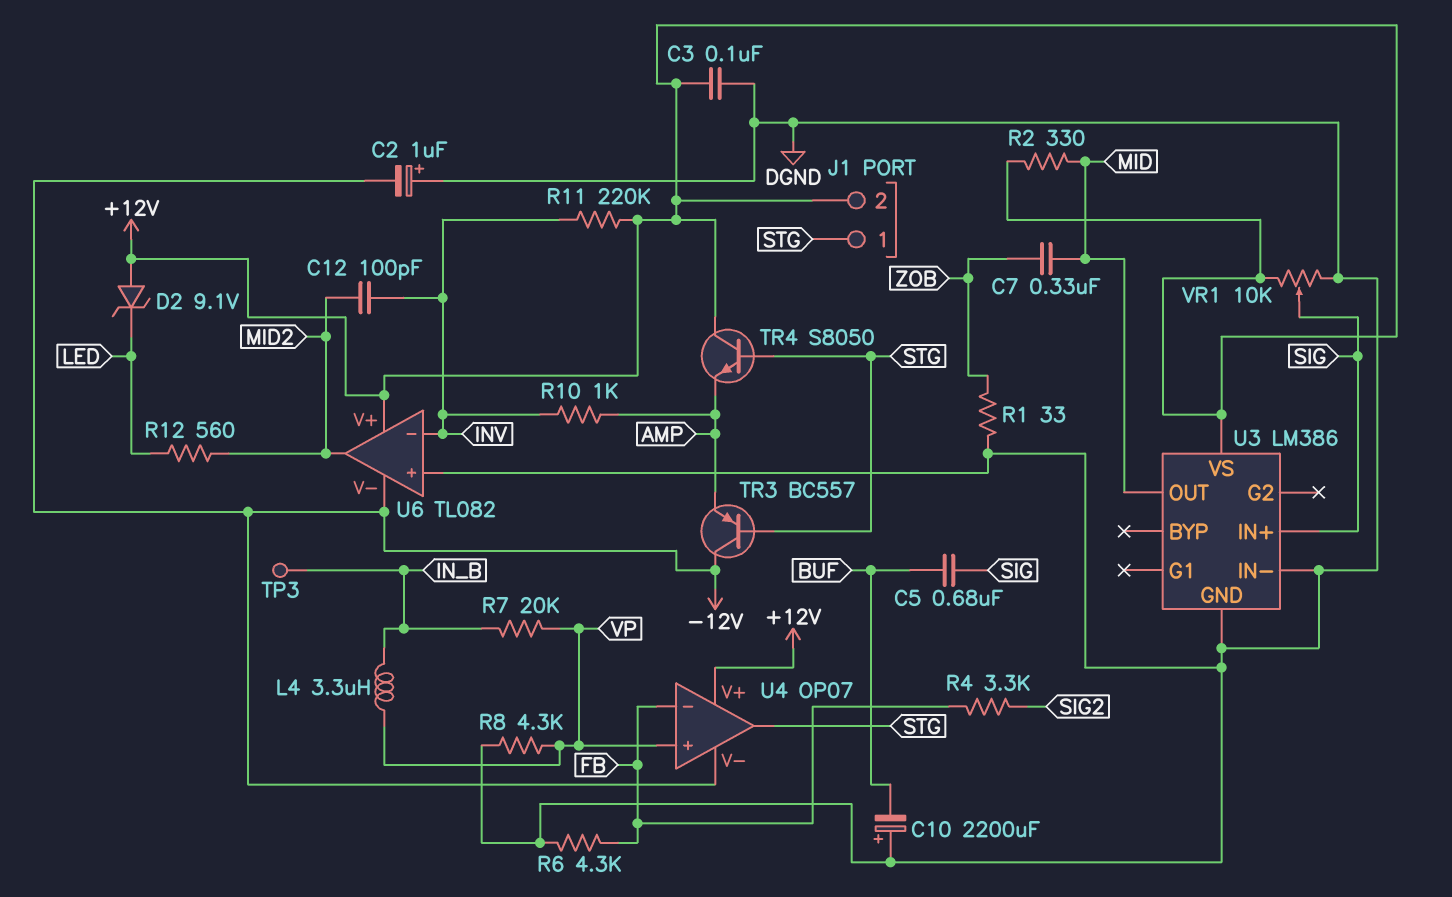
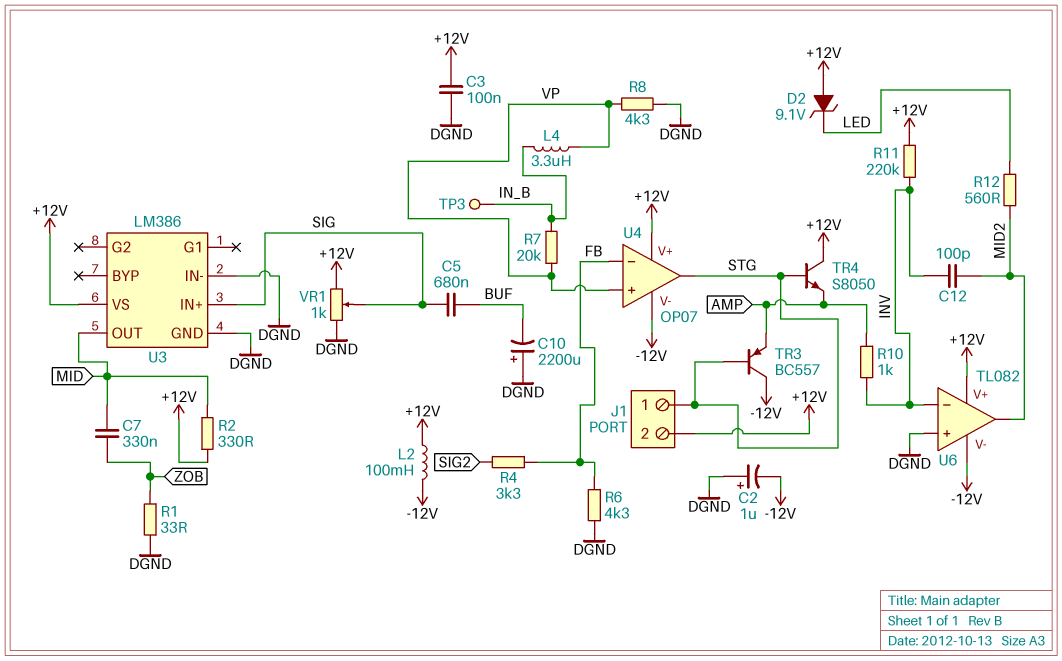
L2: none -> 100mH (+12V, -12V)
VR1: 10k (+12V, DGND, wiper SIG) -> 1k (+12V, DGND, wiper SIG)

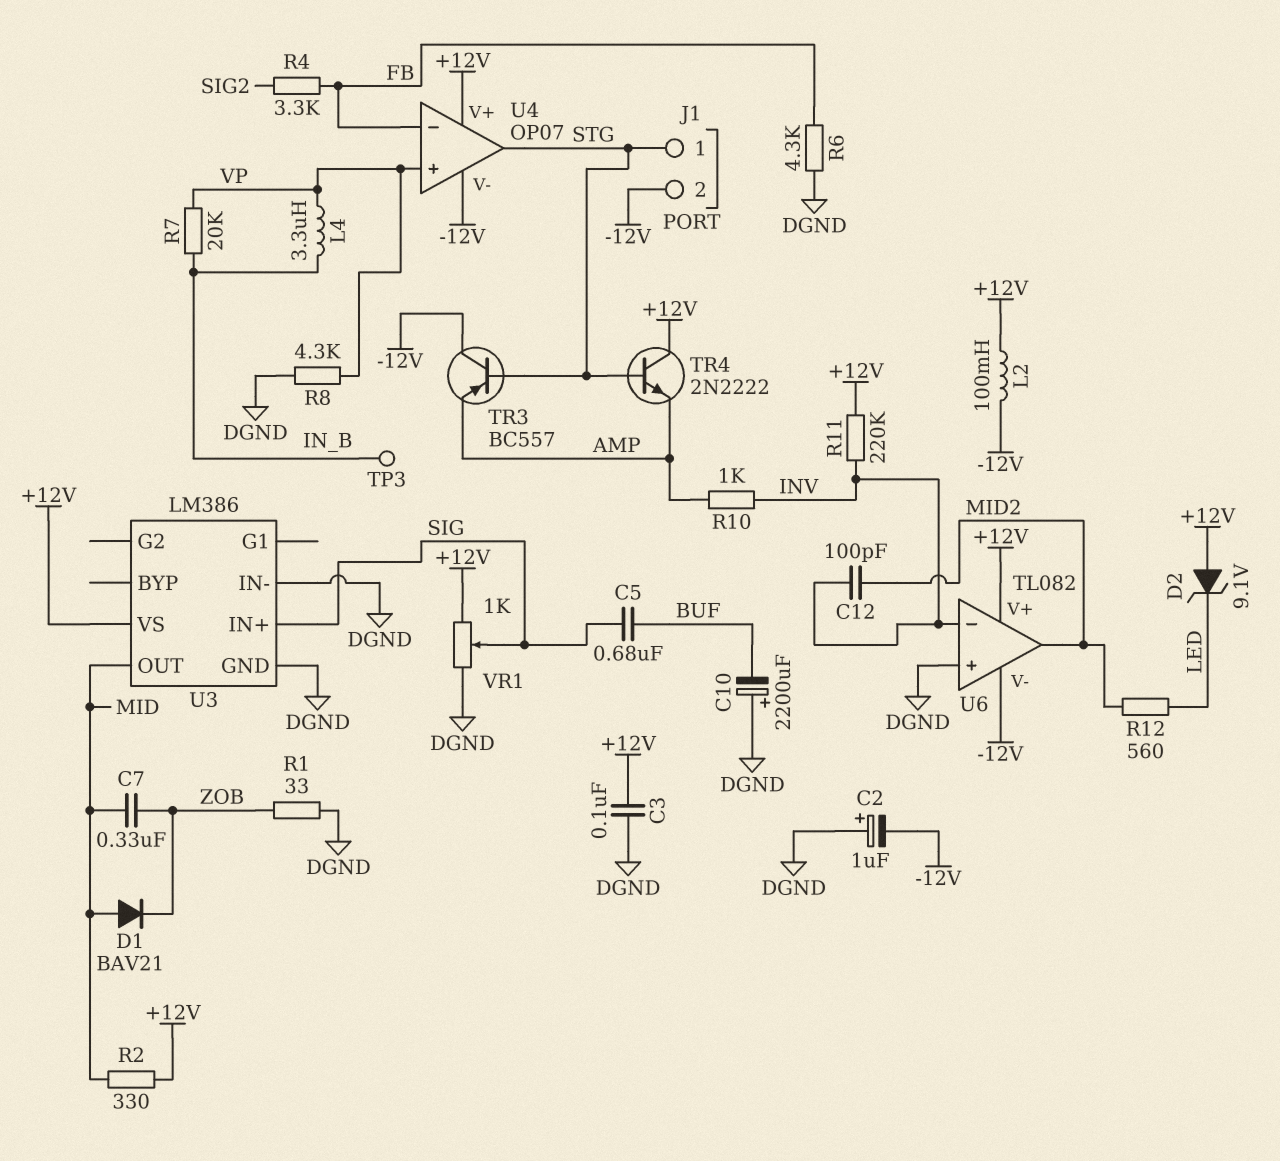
D1: none -> diode BAV21 (A MID, K ZOB)
J1 pin 2: +12V -> -12V
TR4: NPN S8050 (B STG, C +12V, E AMP) -> NPN 2N2222 (B STG, C +12V, E AMP)

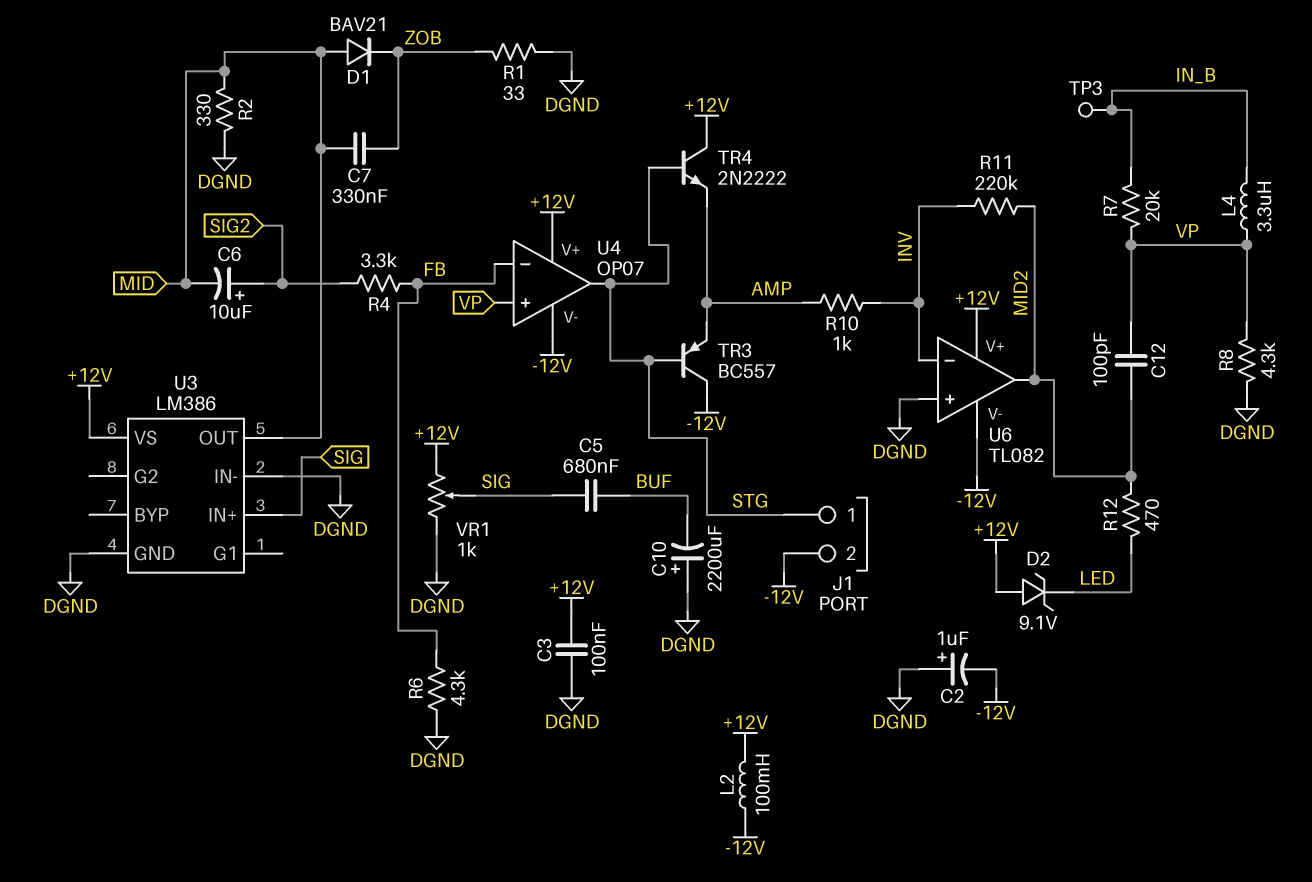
C6: none -> 10uF (plus SIG2, minus MID)
C12: 100pF (INV, MID2) -> 100pF (MID2, VP)
R2: 330 (+12V, MID) -> 330 (DGND, MID)
R11: 220k (+12V, INV) -> 220k (INV, MID2)
R12: 560 (LED, MID2) -> 470 (LED, MID2)

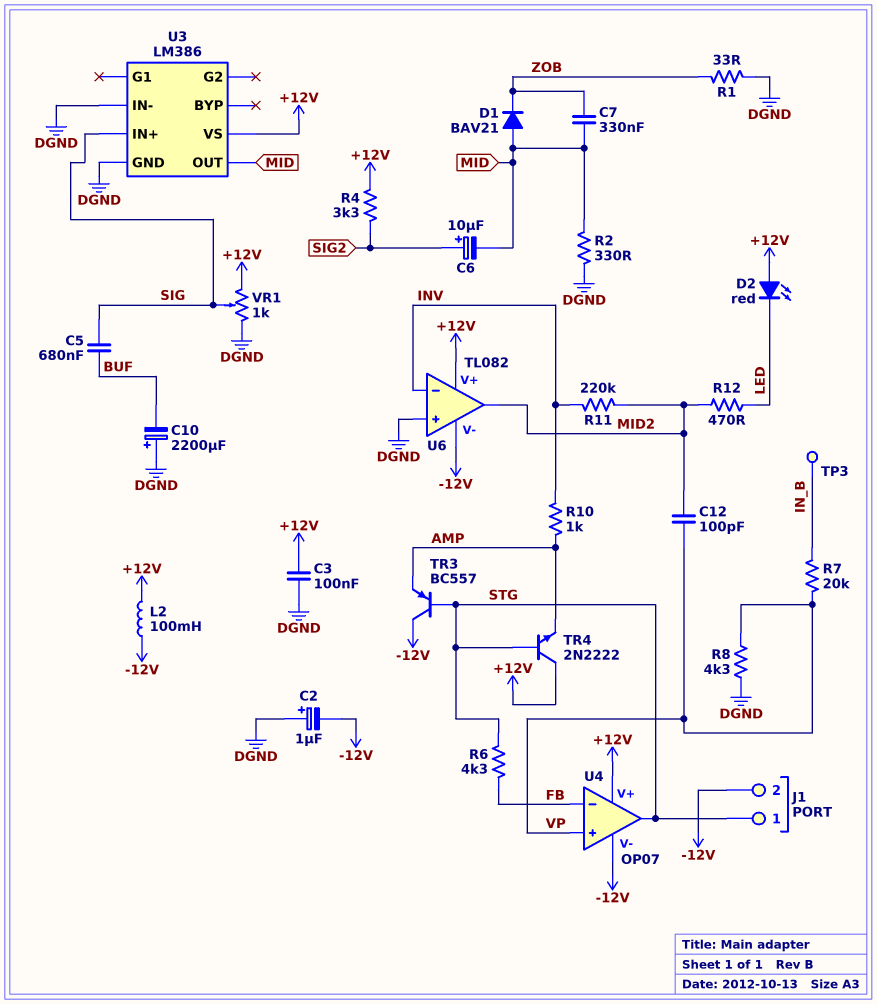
D2: zener 9.1V (A +12V, K LED) -> LED red (A +12V, K LED)
L4: 3.3uH (IN_B, VP) -> none
R4: 3.3k (FB, SIG2) -> 3.3k (+12V, SIG2)
R6: 4.3k (DGND, FB) -> 4.3k (FB, STG)

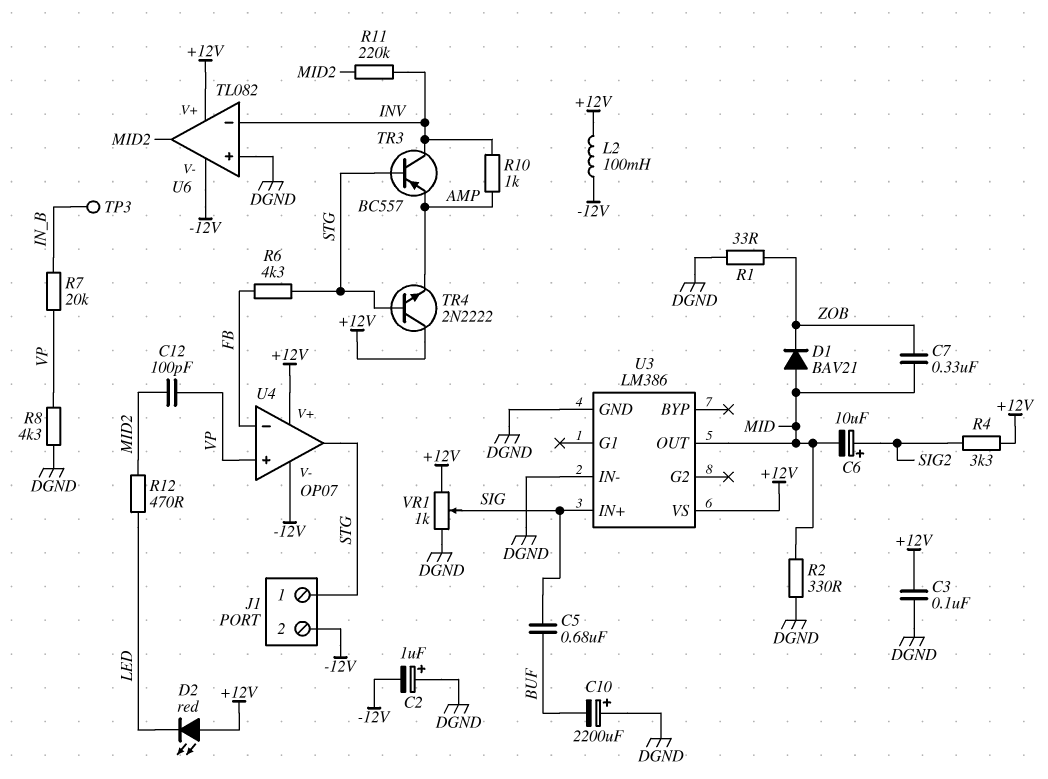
TR3: PNP BC557 (B STG, C -12V, E AMP) -> PNP BC557 (B STG, C INV, E AMP)

